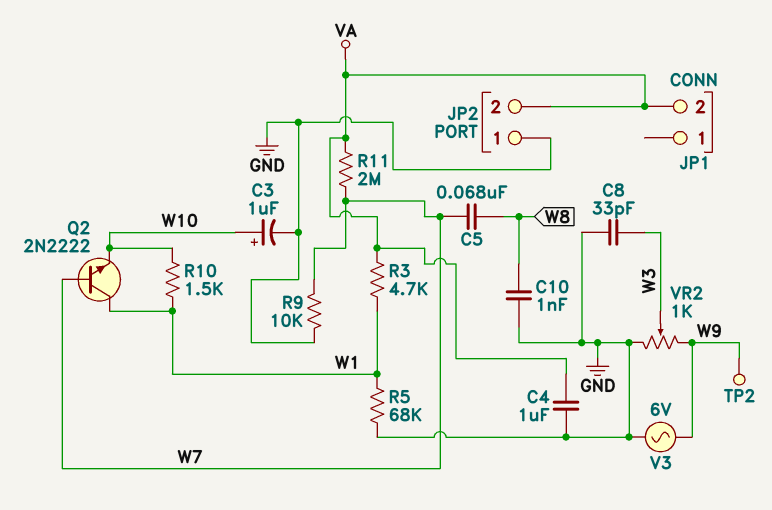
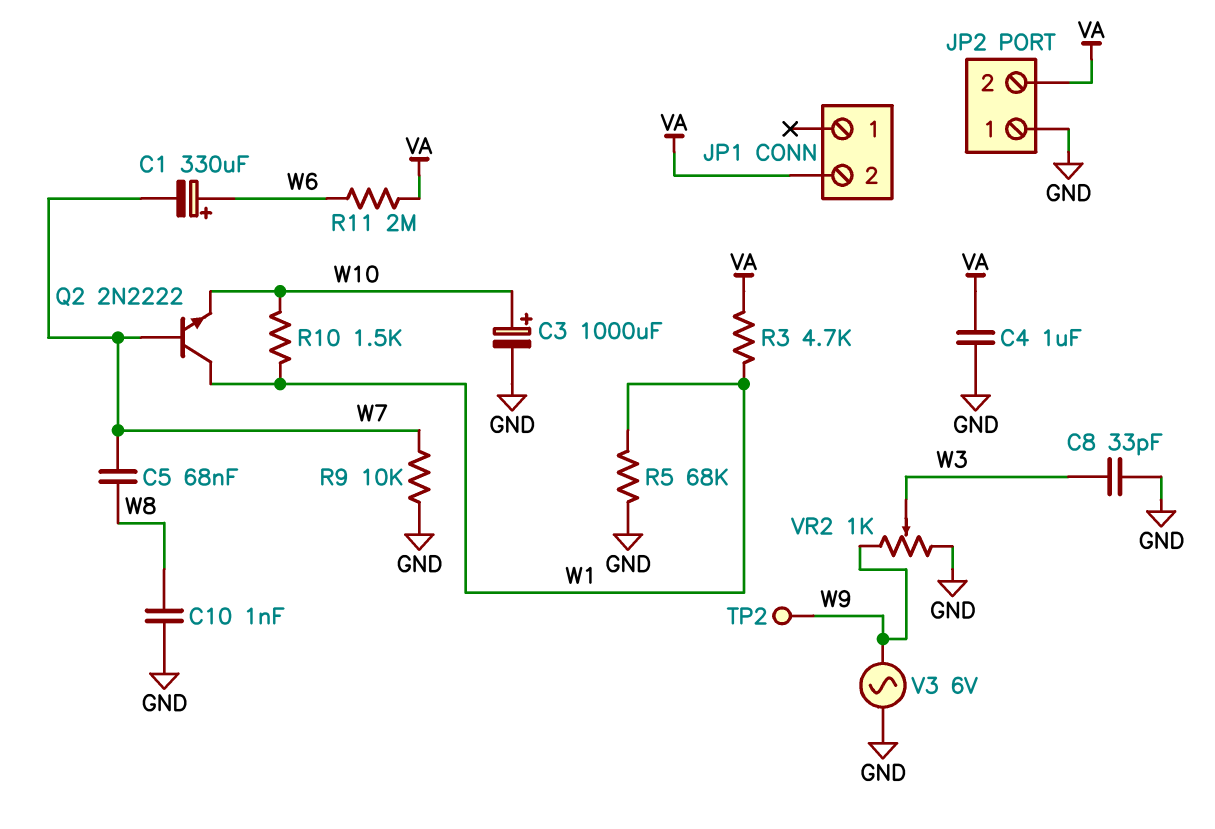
C1: none -> 330uF (plus W6, minus W7)
C3: 1uF (plus W10, minus GND) -> 1000uF (plus W10, minus GND)
R11: 2M (VA, W7) -> 2M (VA, W6)

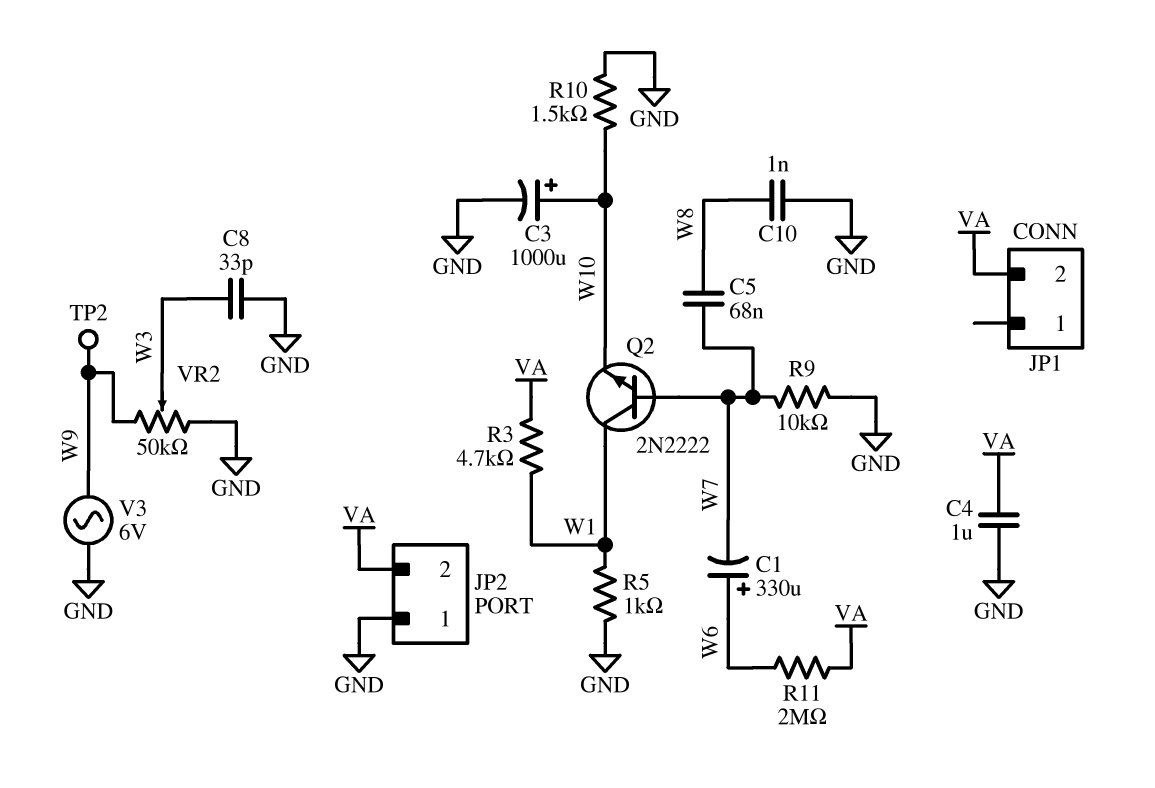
R5: 68k (GND, W1) -> 1k (GND, W1)
R10: 1.5k (W1, W10) -> 1.5k (GND, W10)
VR2: 1k (GND, W9, wiper W3) -> 50k (GND, W9, wiper W3)

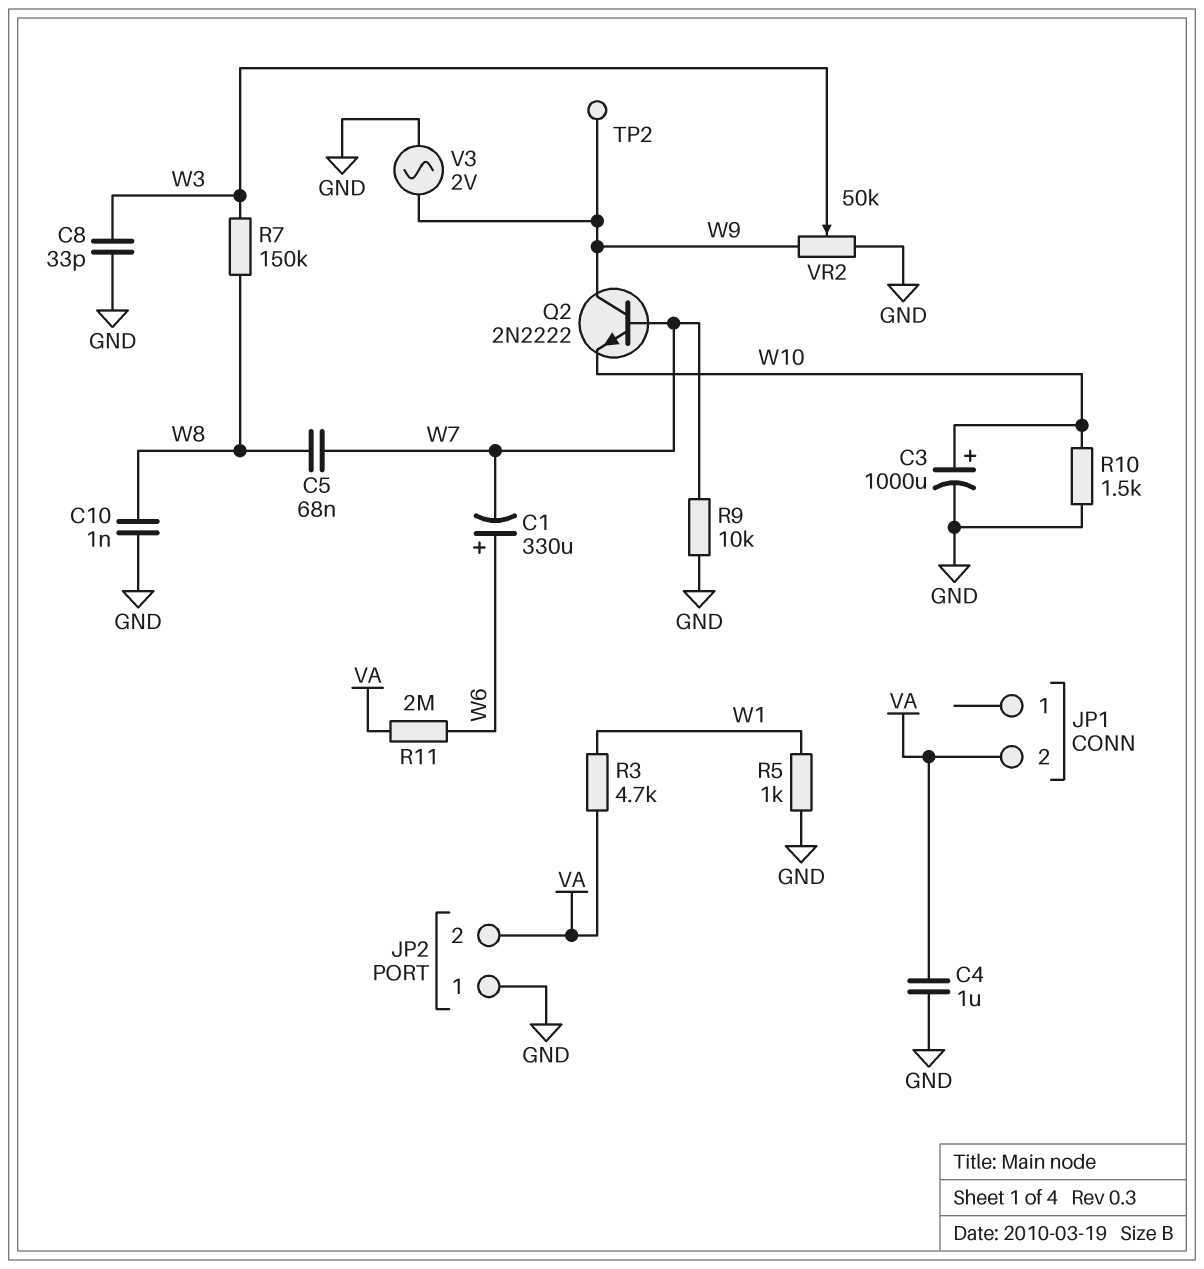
Q2: NPN 2N2222 (B W7, C W1, E W10) -> NPN 2N2222 (B W7, C W9, E W10)
R7: none -> 150k (W3, W8)
V3: AC 6V (GND, W9) -> AC 2V (GND, W9)

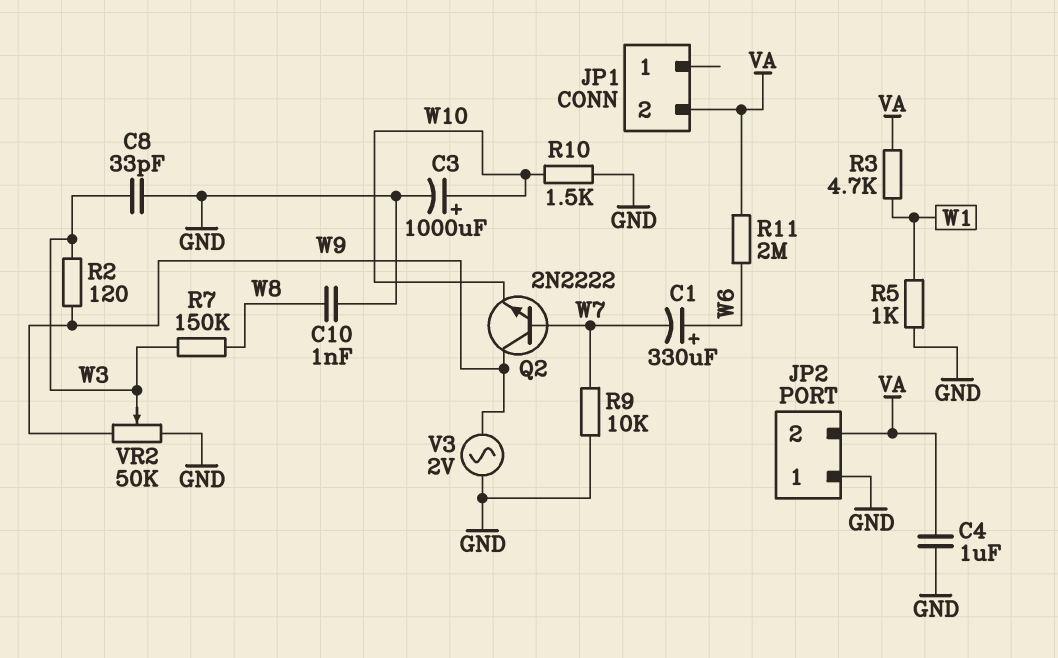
C5: 68nF (W7, W8) -> none
R2: none -> 120 (W3, W9)
TP2: test point (W9) -> none

